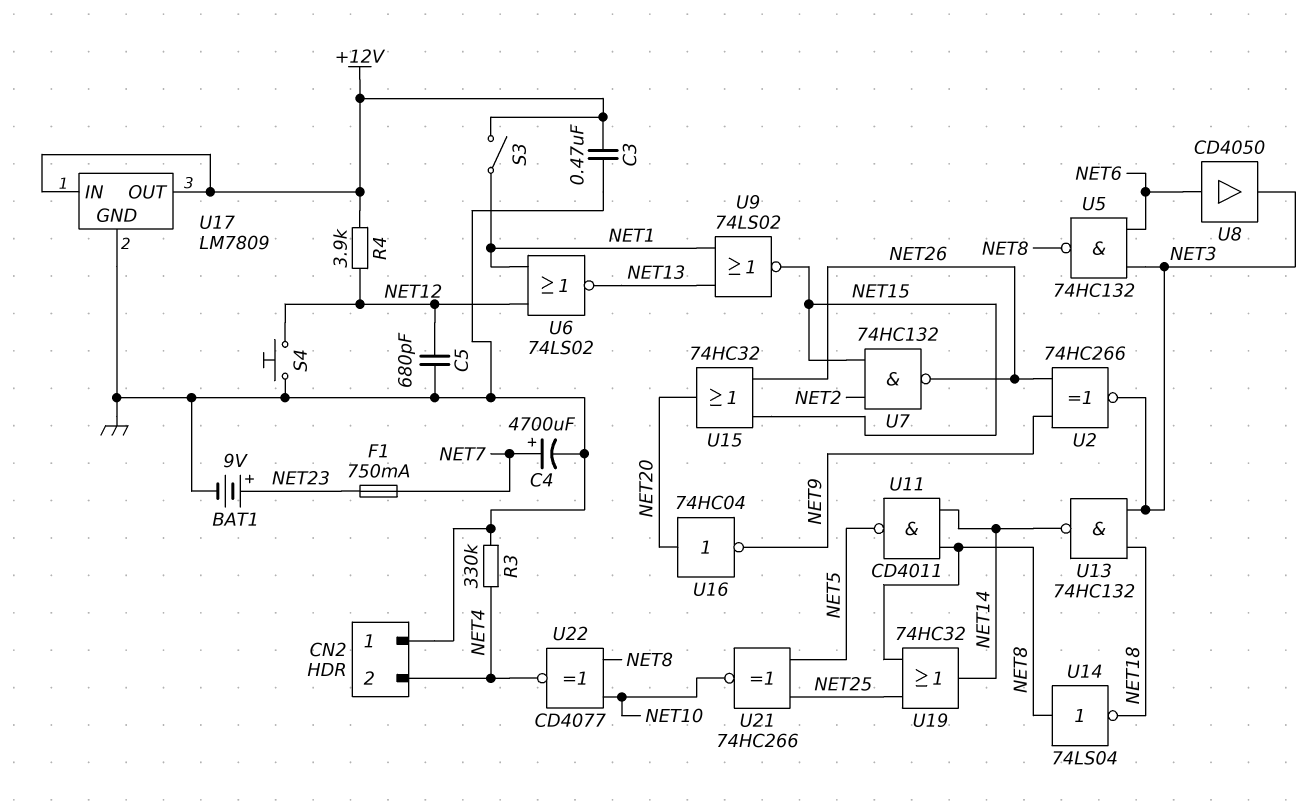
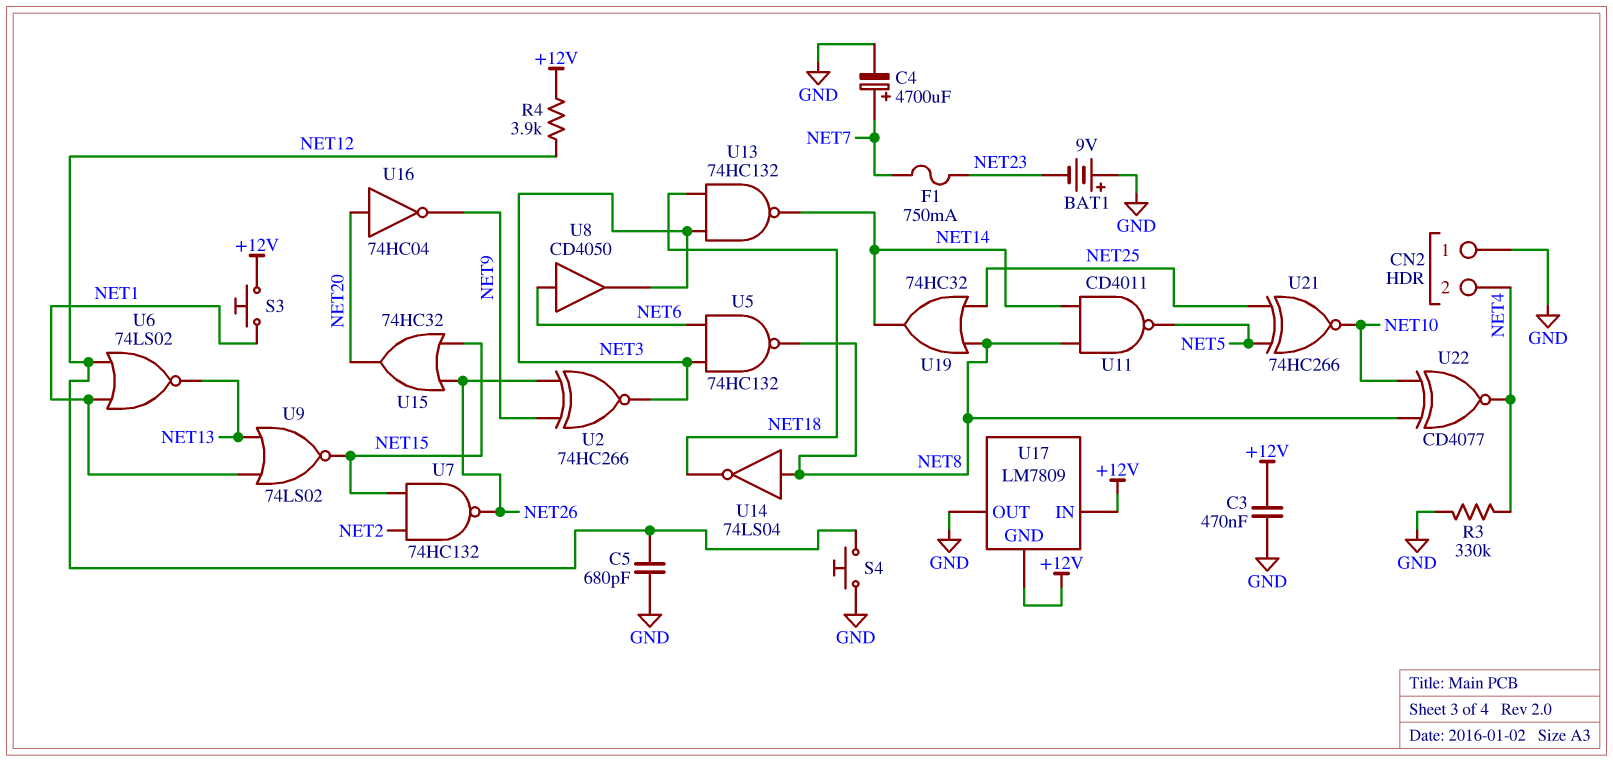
BAT1: 9V (plus NET23, minus GND) -> 9V (plus GND, minus NET23)
S3: switch (+12V, NET1) -> button (+12V, NET1)
U17 pin GND: GND -> +12V
U17 pin OUT: +12V -> GND

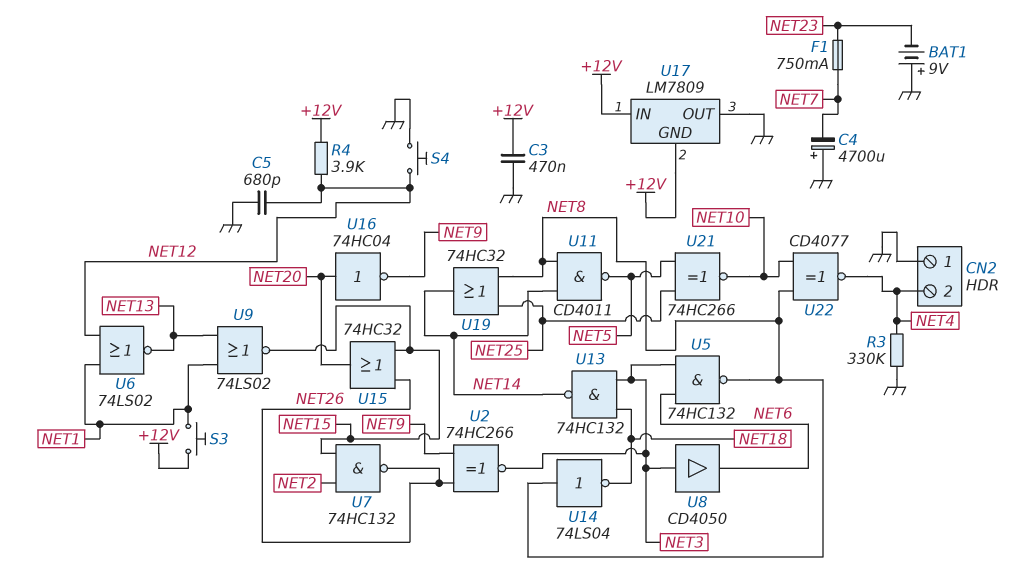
C4: 4700uF (plus NET7, minus GND) -> 4700uF (plus GND, minus NET7)
U8: buffer CD4050 (in NET6, out NET3) -> buffer CD4050 (in NET3, out NET6)

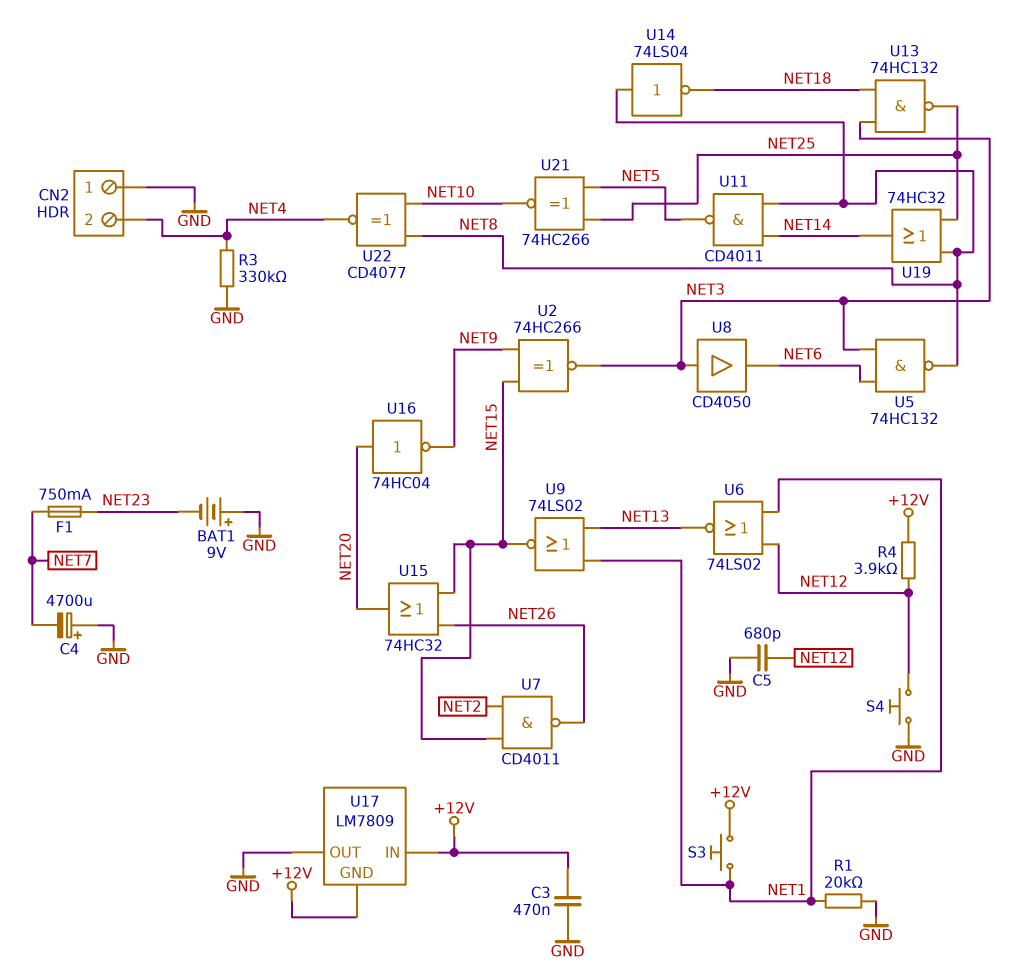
R1: none -> 20k (GND, NET1)
U2: XNOR 74HC266 (in NET9, in NET26, out NET3) -> XNOR 74HC266 (in NET9, in NET15, out NET3)
U7: NAND 74HC132 (in NET2, in NET15, out NET26) -> NAND CD4011 (in NET2, in NET15, out NET26)
U13: NAND 74HC132 (in NET3, in NET18, out NET14) -> NAND 74HC132 (in NET3, in NET18, out NET25)

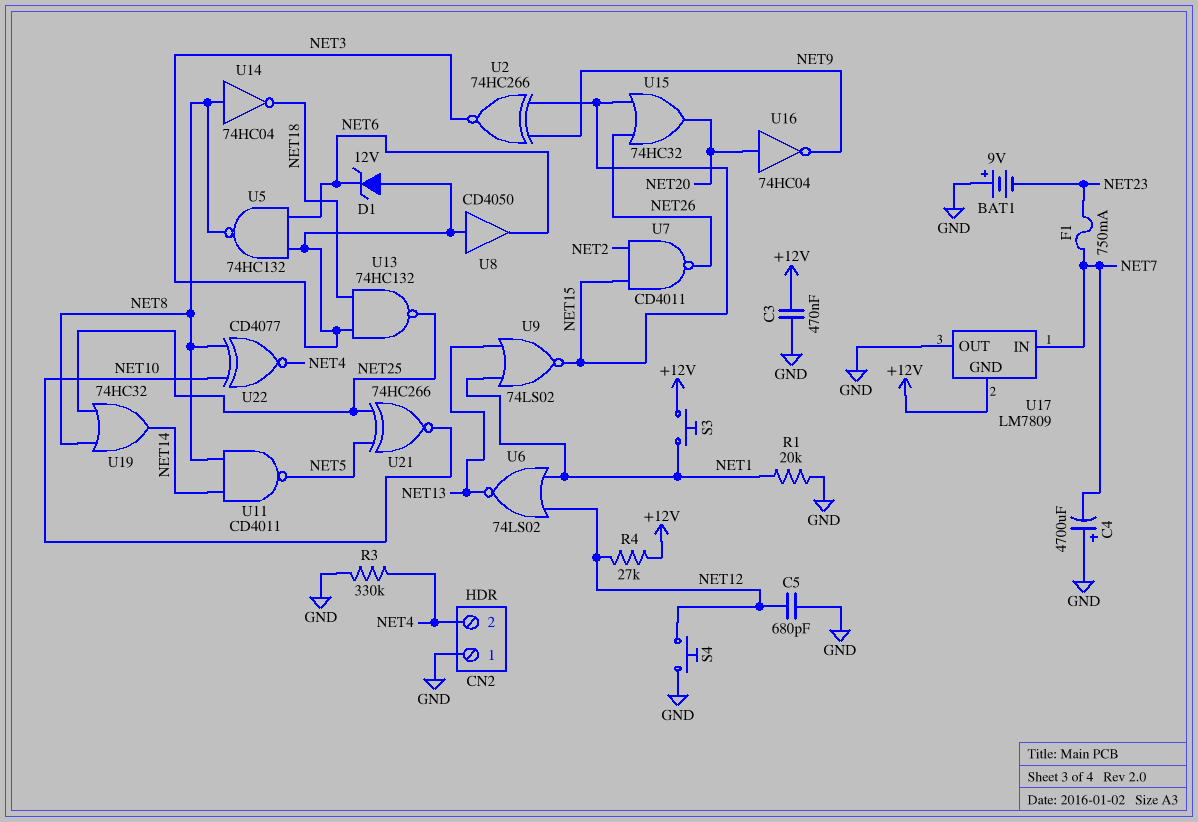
D1: none -> zener 12V (A NET3, K NET6)
R4: 3.9k (+12V, NET12) -> 27k (+12V, NET12)
U14: NOT 74LS04 (in NET8, out NET18) -> NOT 74HC04 (in NET8, out NET18)
U17 pin IN: +12V -> NET7

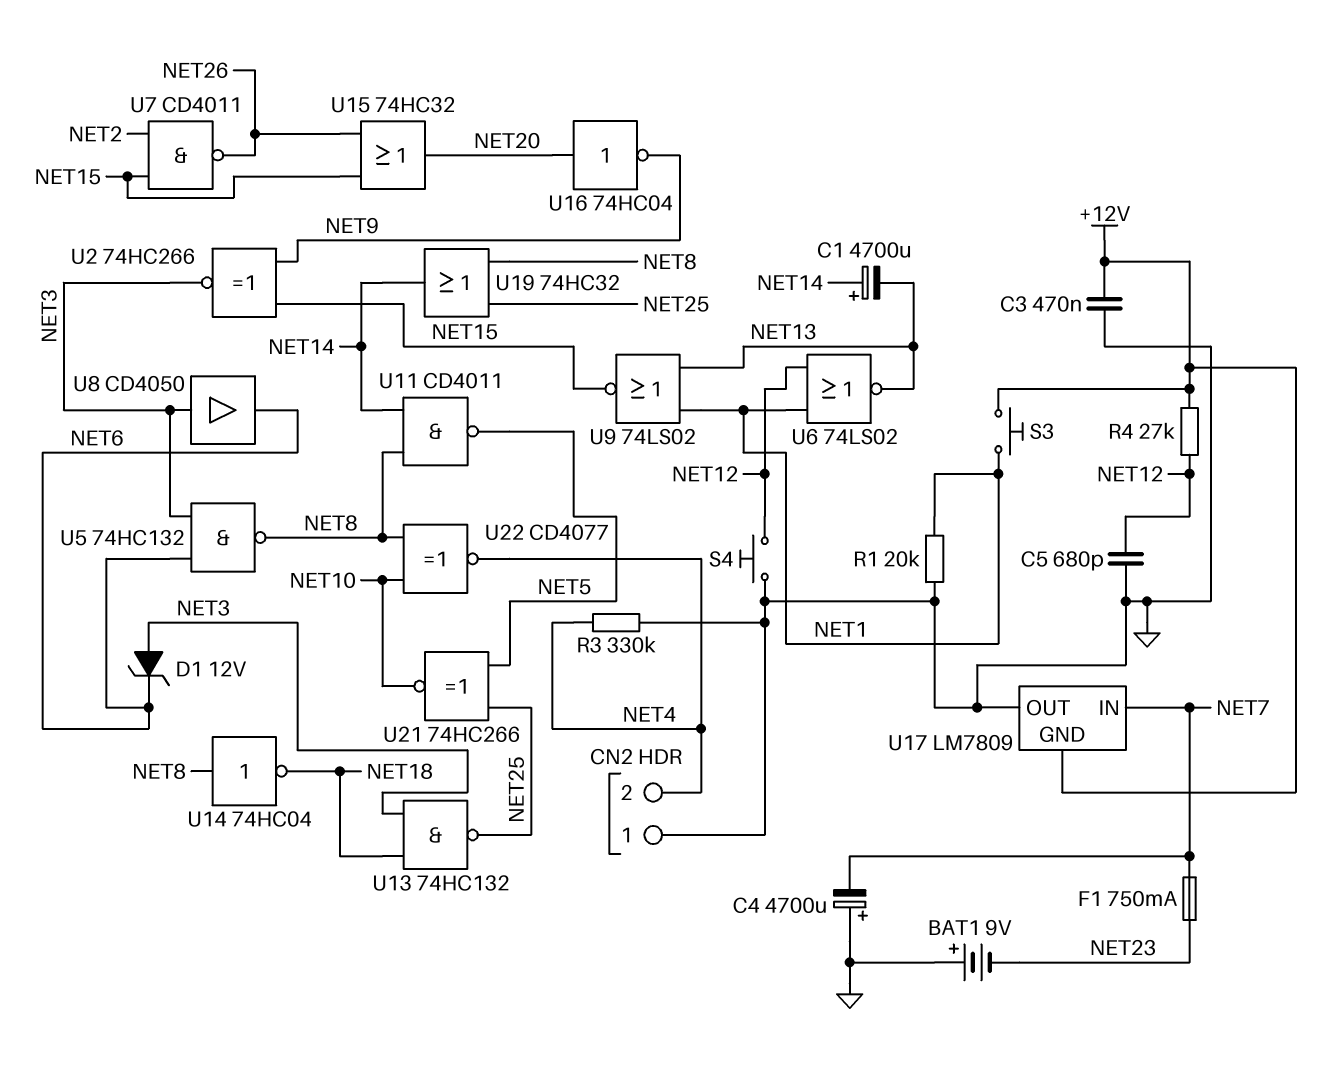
C1: none -> 4700uF (plus NET14, minus NET13)

